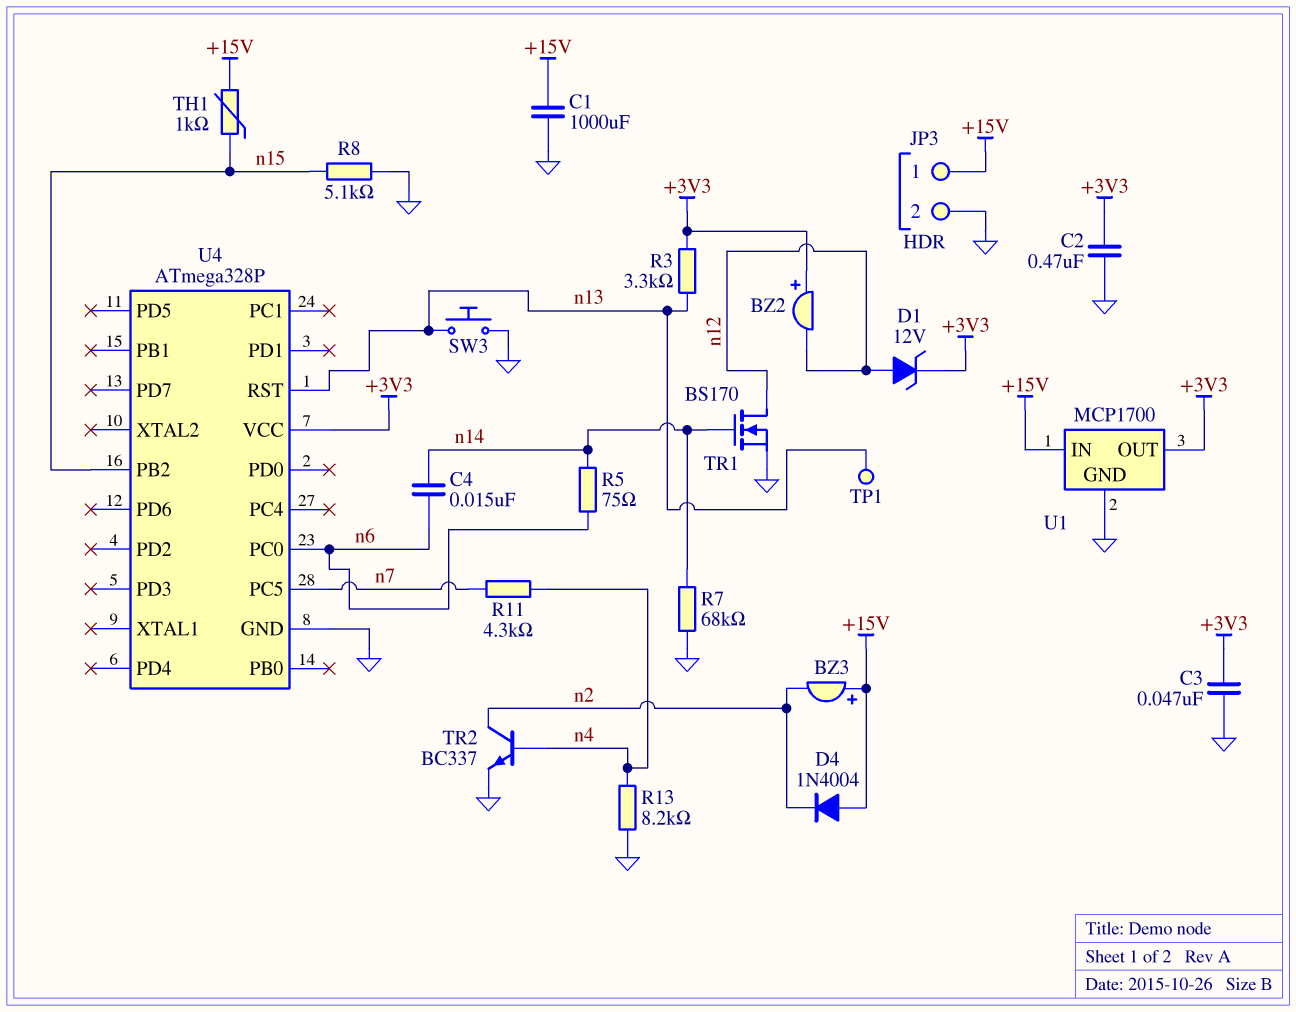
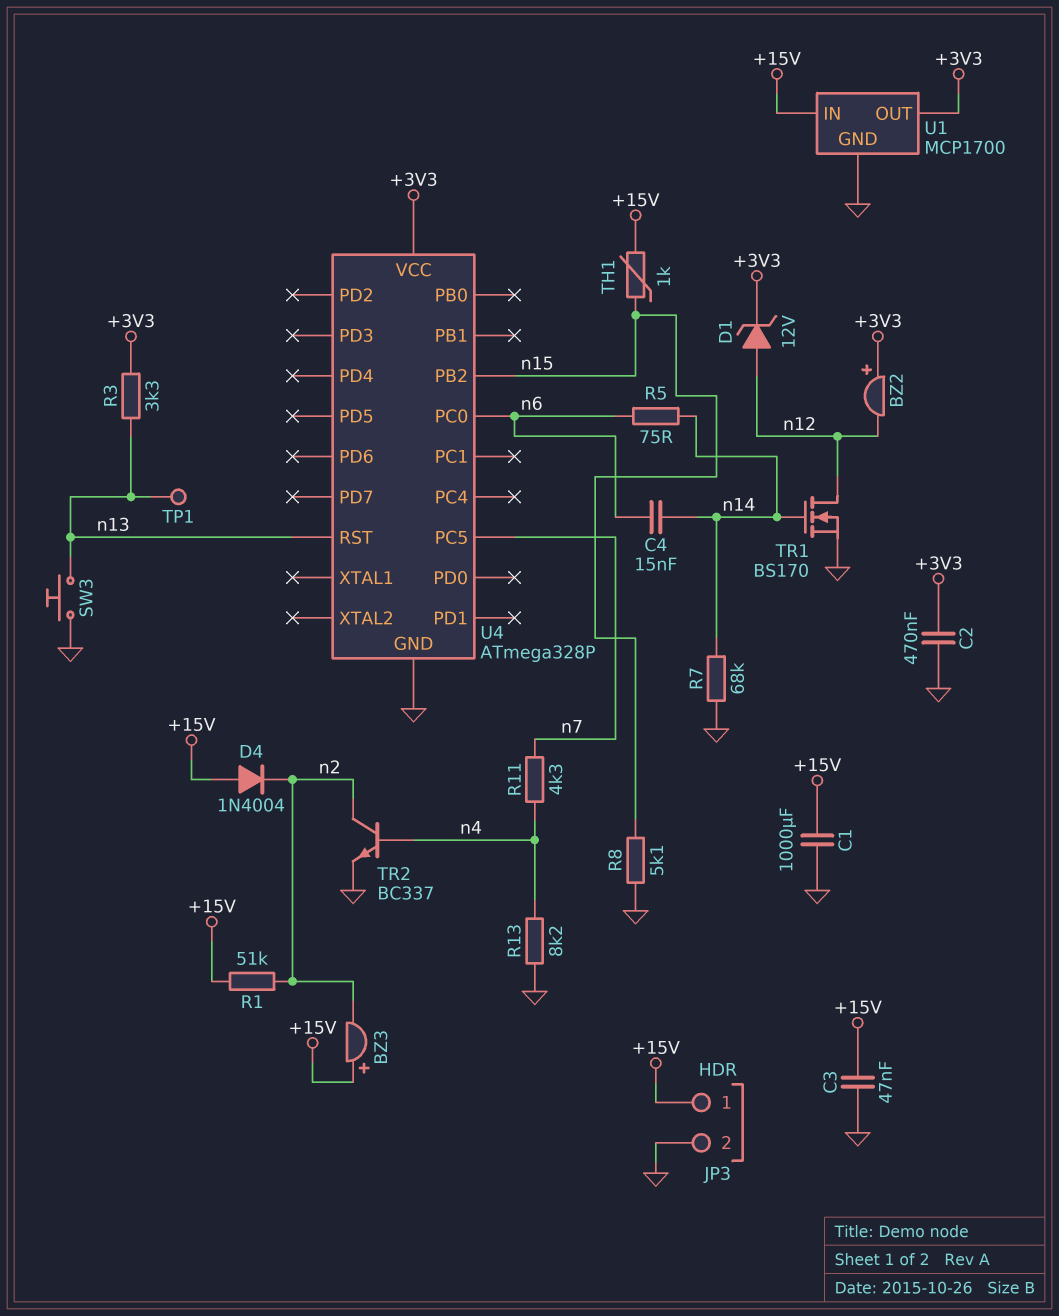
C3: 47nF (+3V3, GND) -> 47nF (+15V, GND)
R1: none -> 51k (+15V, n2)

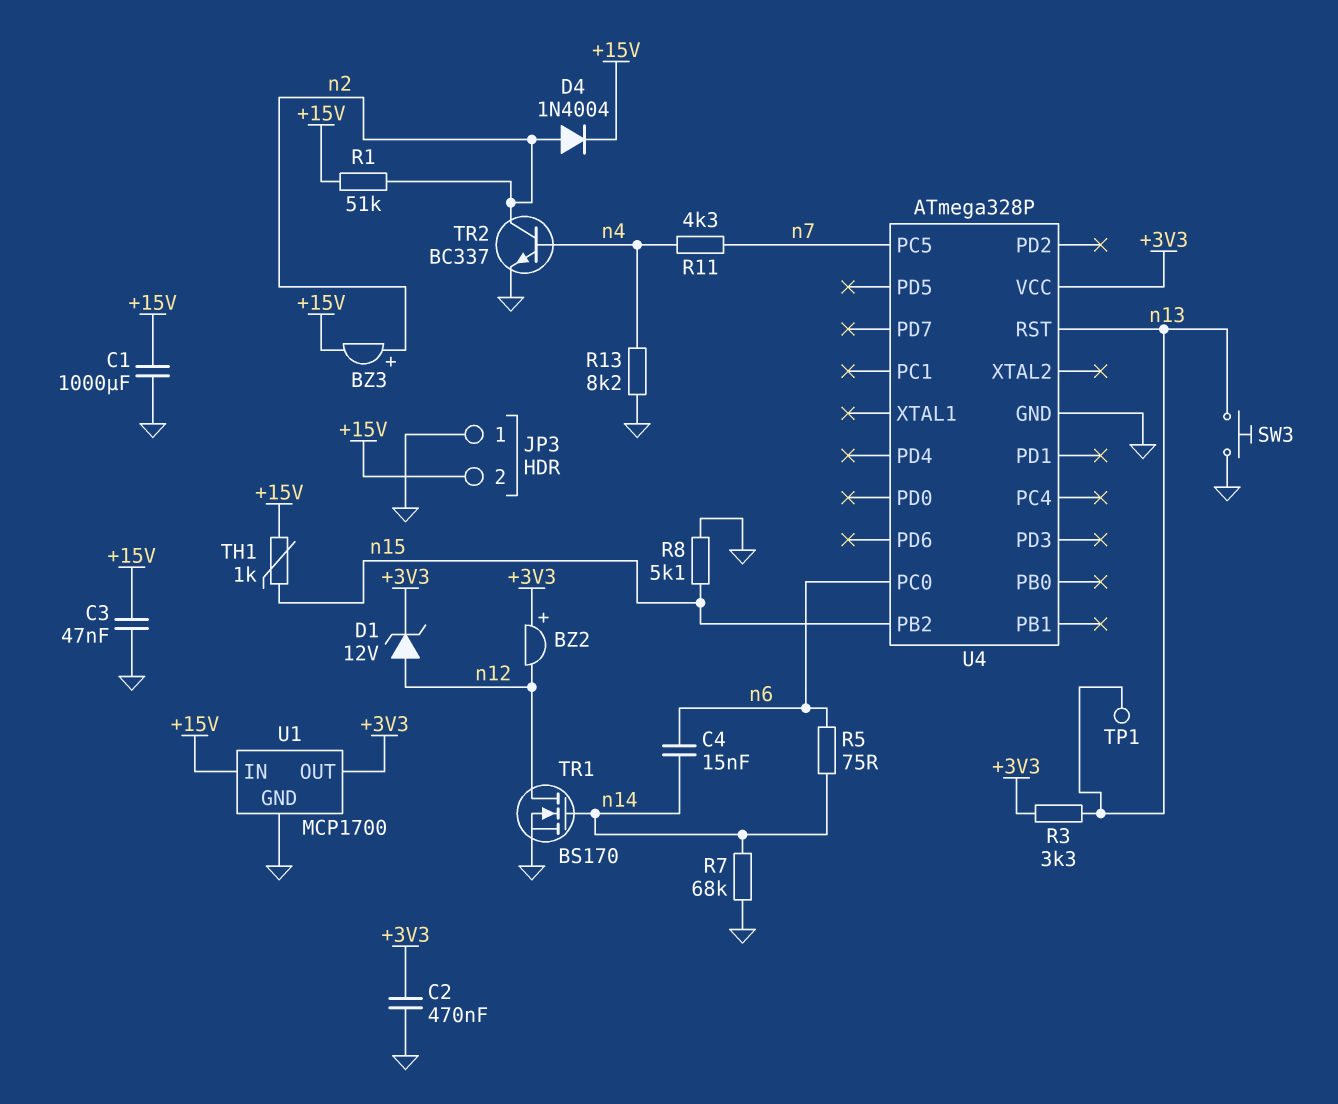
BZ3: buzzer (plus +15V, minus n2) -> buzzer (plus n2, minus +15V)
D4: diode 1N4004 (A +15V, K n2) -> diode 1N4004 (A n2, K +15V)
JP3 pin 1: +15V -> GND
JP3 pin 2: GND -> +15V

